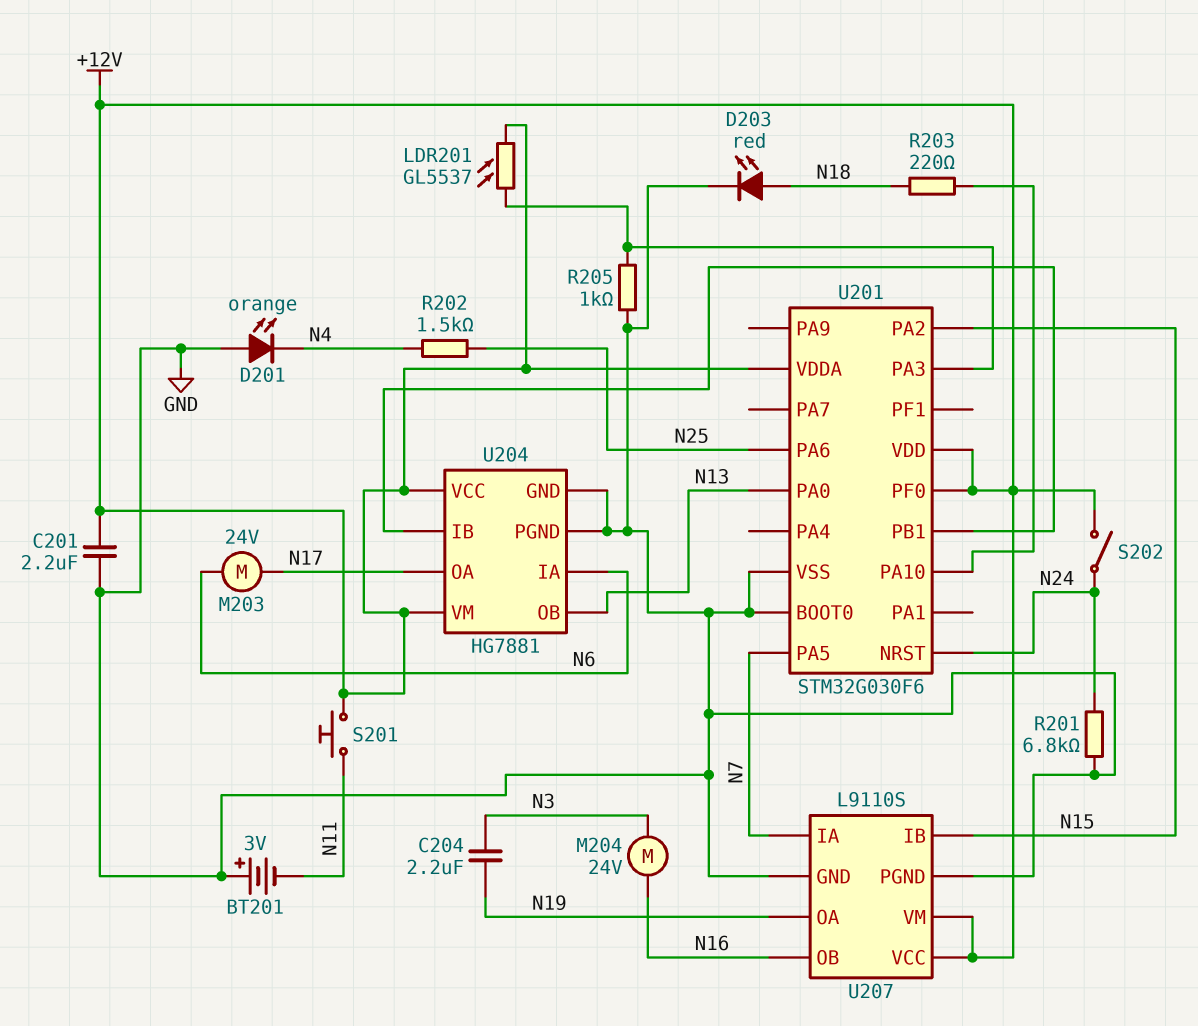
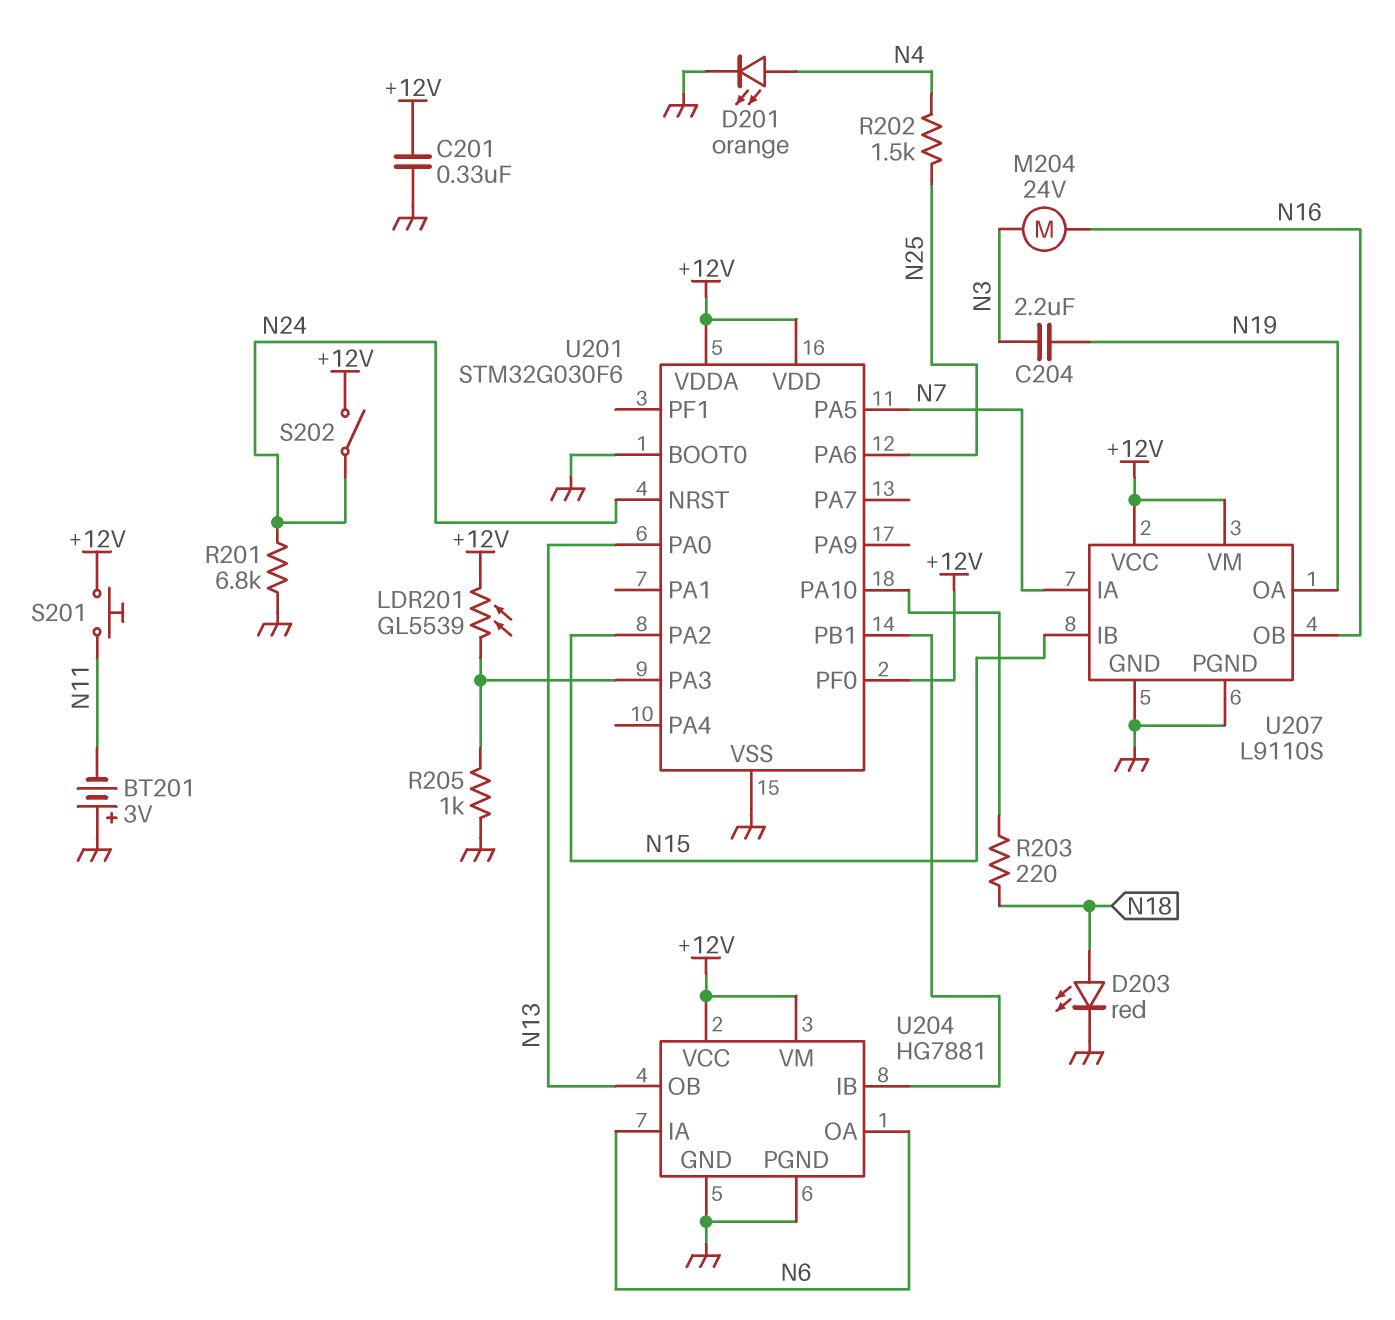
C201: 2.2uF (+12V, GND) -> 330nF (+12V, GND)
D201: LED orange (A GND, K N4) -> LED orange (A N4, K GND)
LDR201: GL5537 (+12V, U201/PA3) -> GL5539 (+12V, U201/PA3)
M203: motor 24V (N6, N17) -> none
U204 pin OA: N17 -> N6

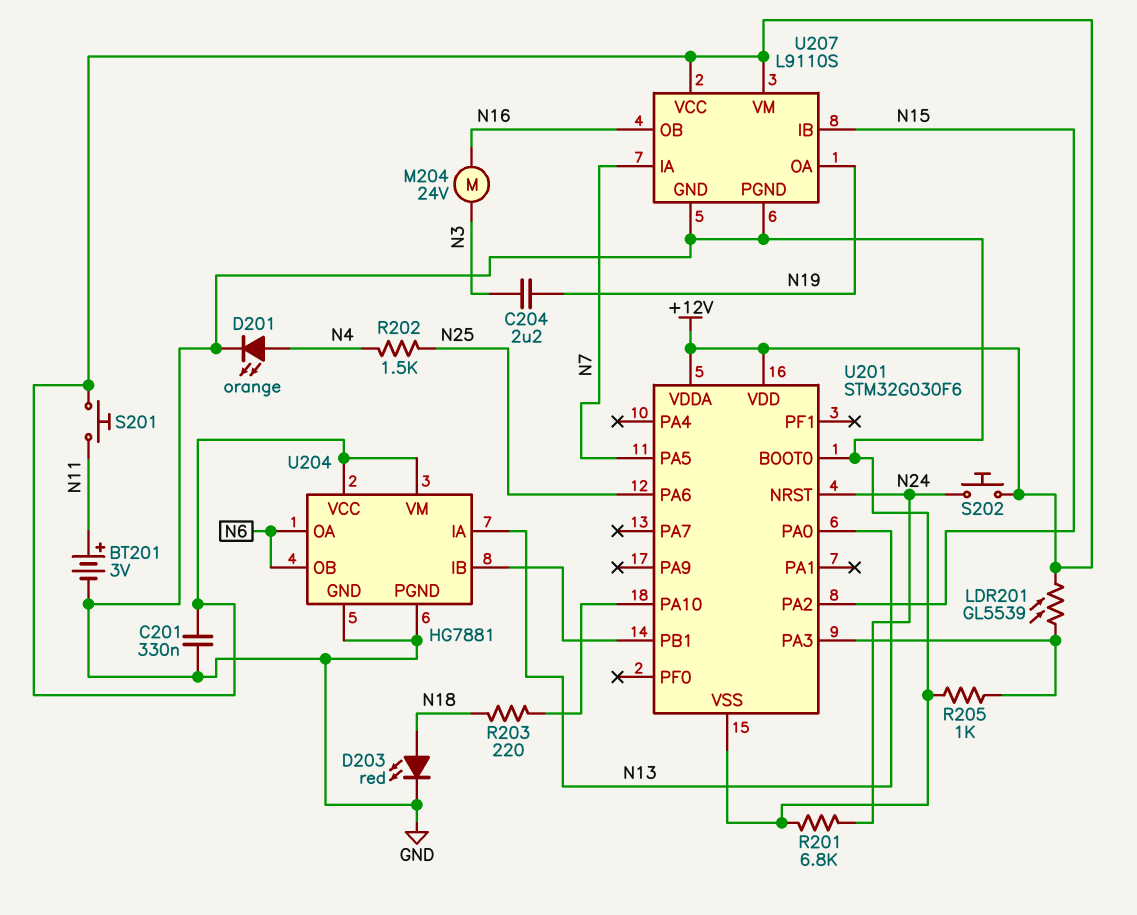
BT201: 3V (plus GND, minus N11) -> 3V (plus N11, minus GND)
S202: switch (+12V, N24) -> button (+12V, N24)
U201 pin PF0: +12V -> none
U204 pin IA: N6 -> N13
U204 pin OB: N13 -> N6

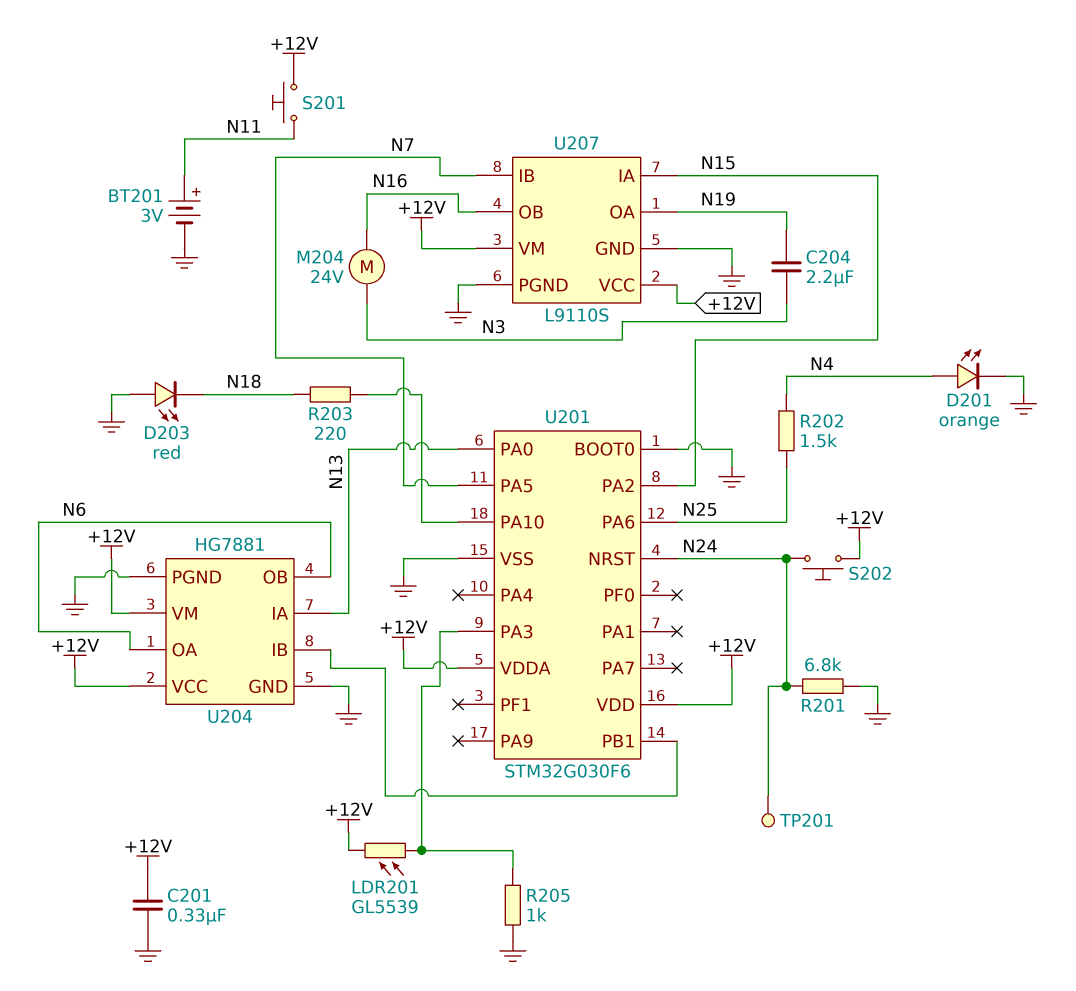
D203: LED red (A N18, K GND) -> LED red (A GND, K N18)
TP201: none -> test point (N24)
U207 pin IA: N7 -> N15
U207 pin IB: N15 -> N7

